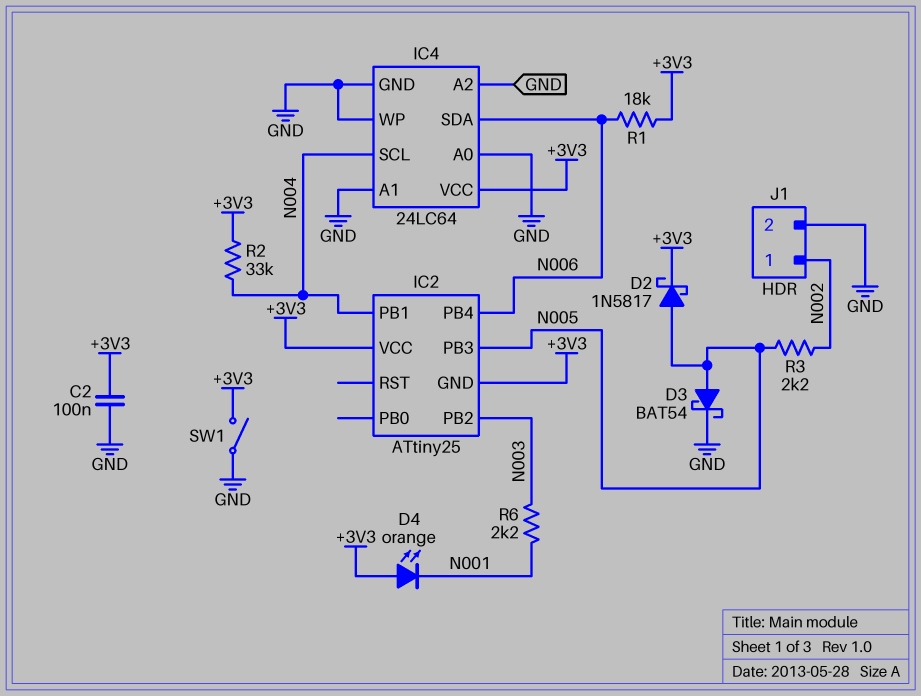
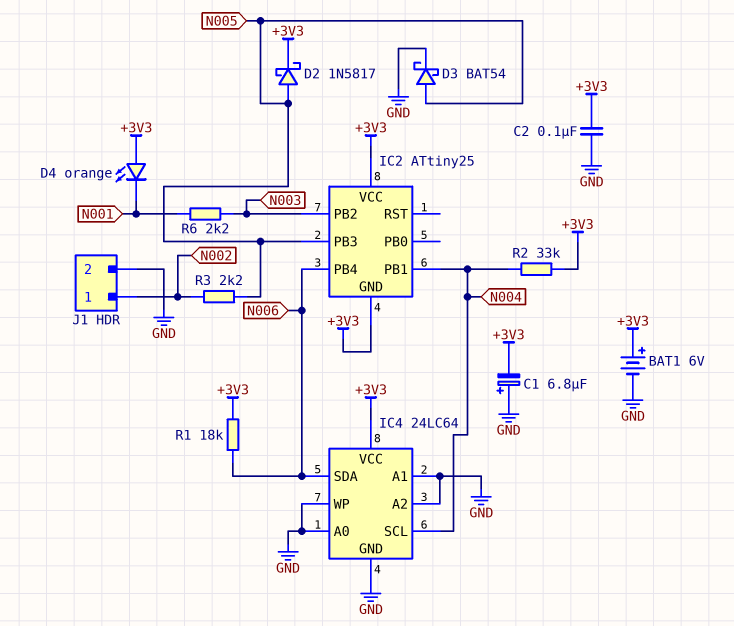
BAT1: none -> 6V (plus +3V3, minus GND)
C1: none -> 6.8uF (plus GND, minus +3V3)
SW1: switch (+3V3, GND) -> none

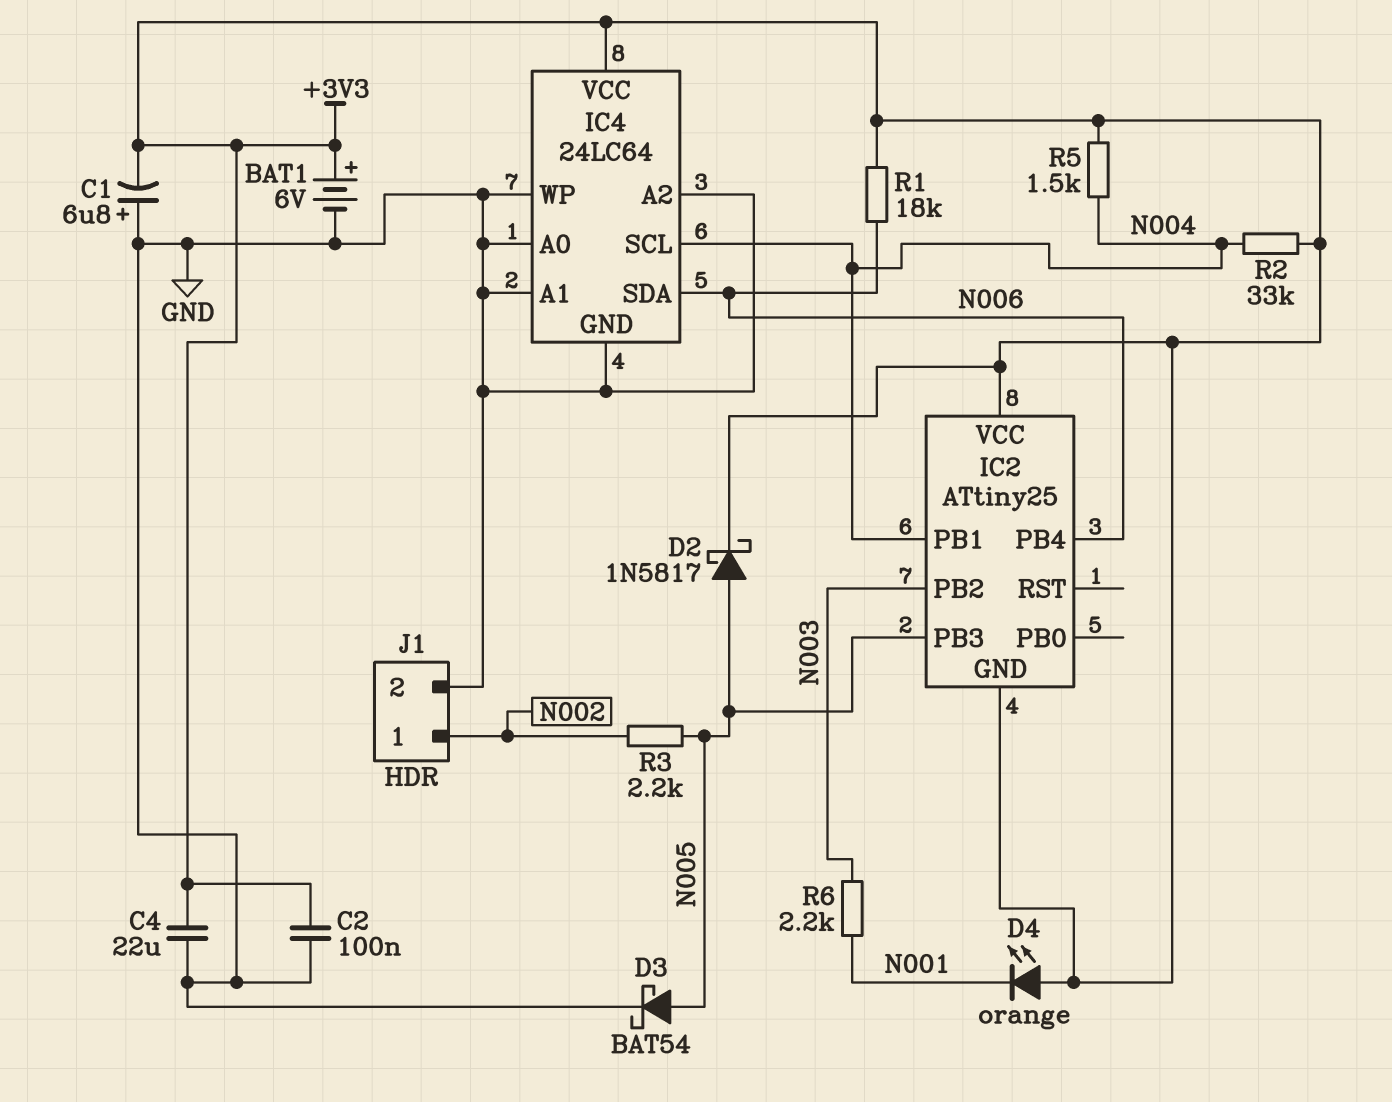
C4: none -> 22uF (+3V3, GND)
R5: none -> 1.5k (+3V3, N004)

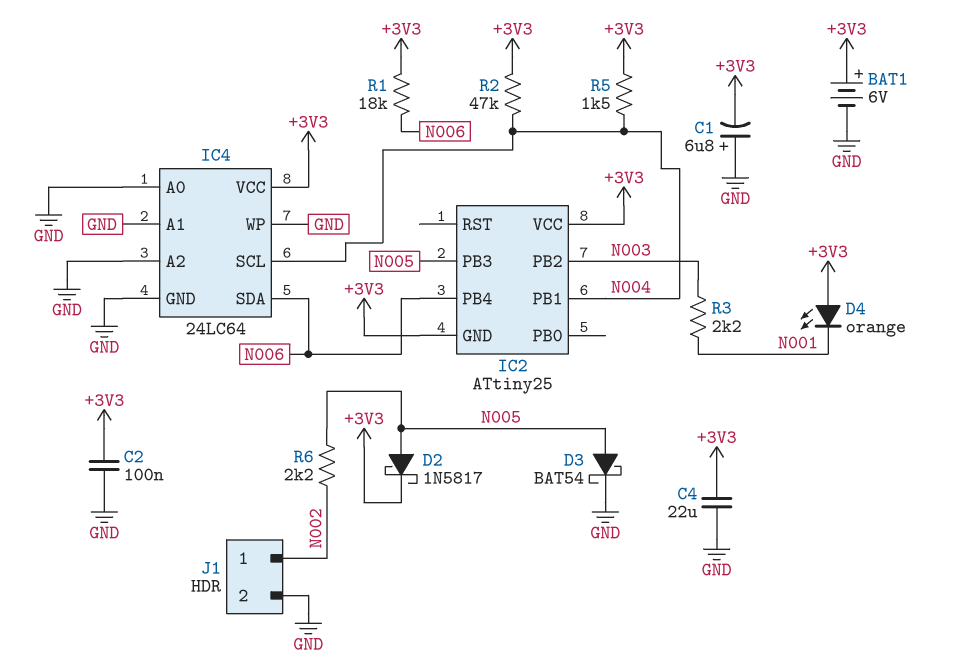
R2: 33k (+3V3, N004) -> 47k (+3V3, N004)
R3: 2.2k (N002, N005) -> 2.2k (N001, N003)
R6: 2.2k (N001, N003) -> 2.2k (N002, N005)

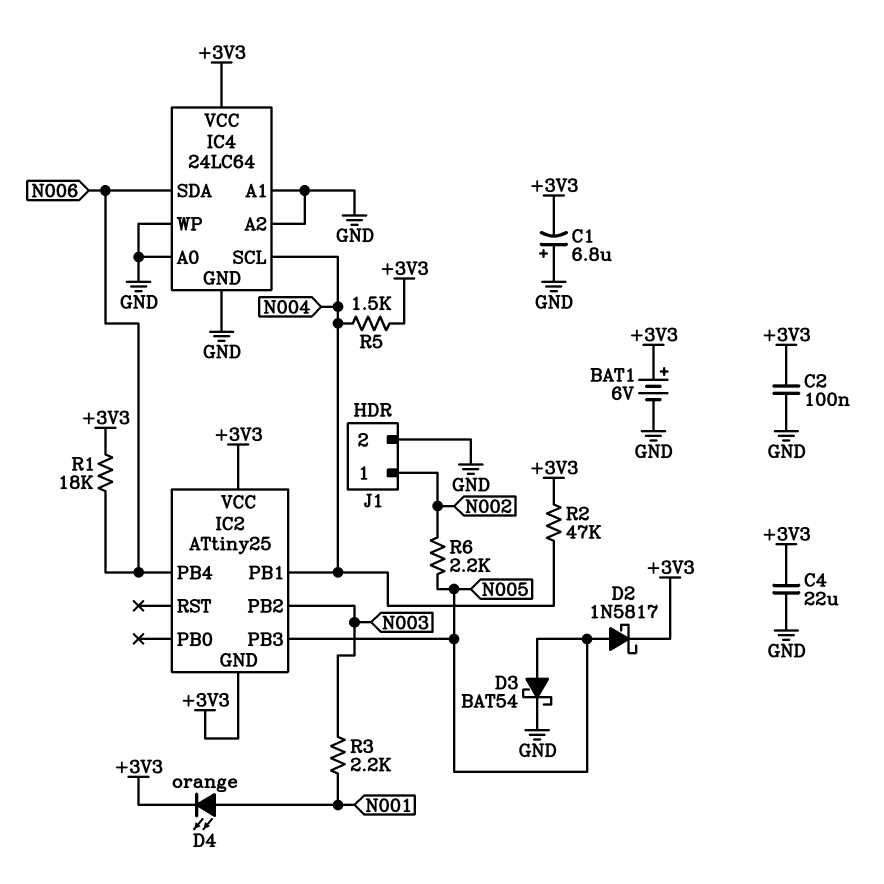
D4: LED orange (A +3V3, K N001) -> LED orange (A N001, K +3V3)

